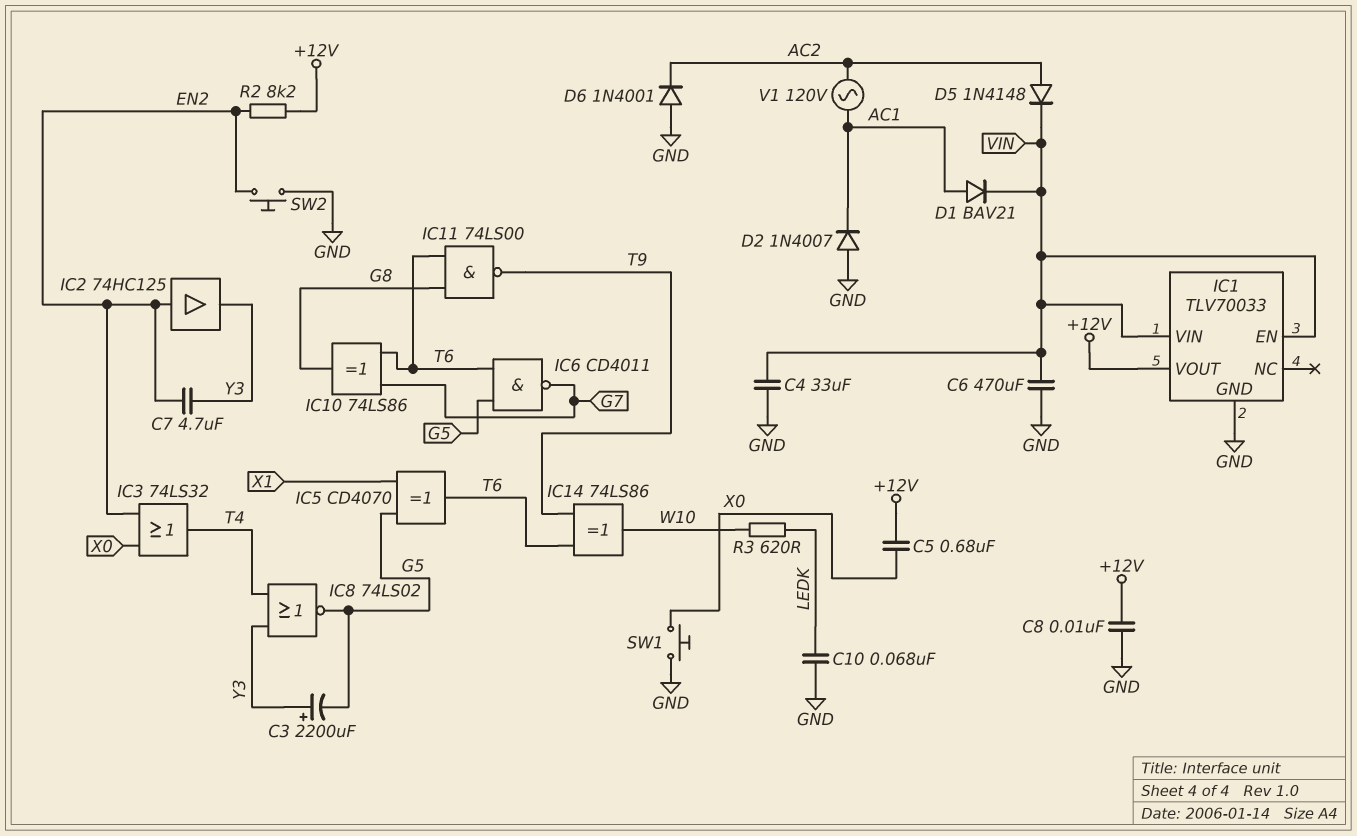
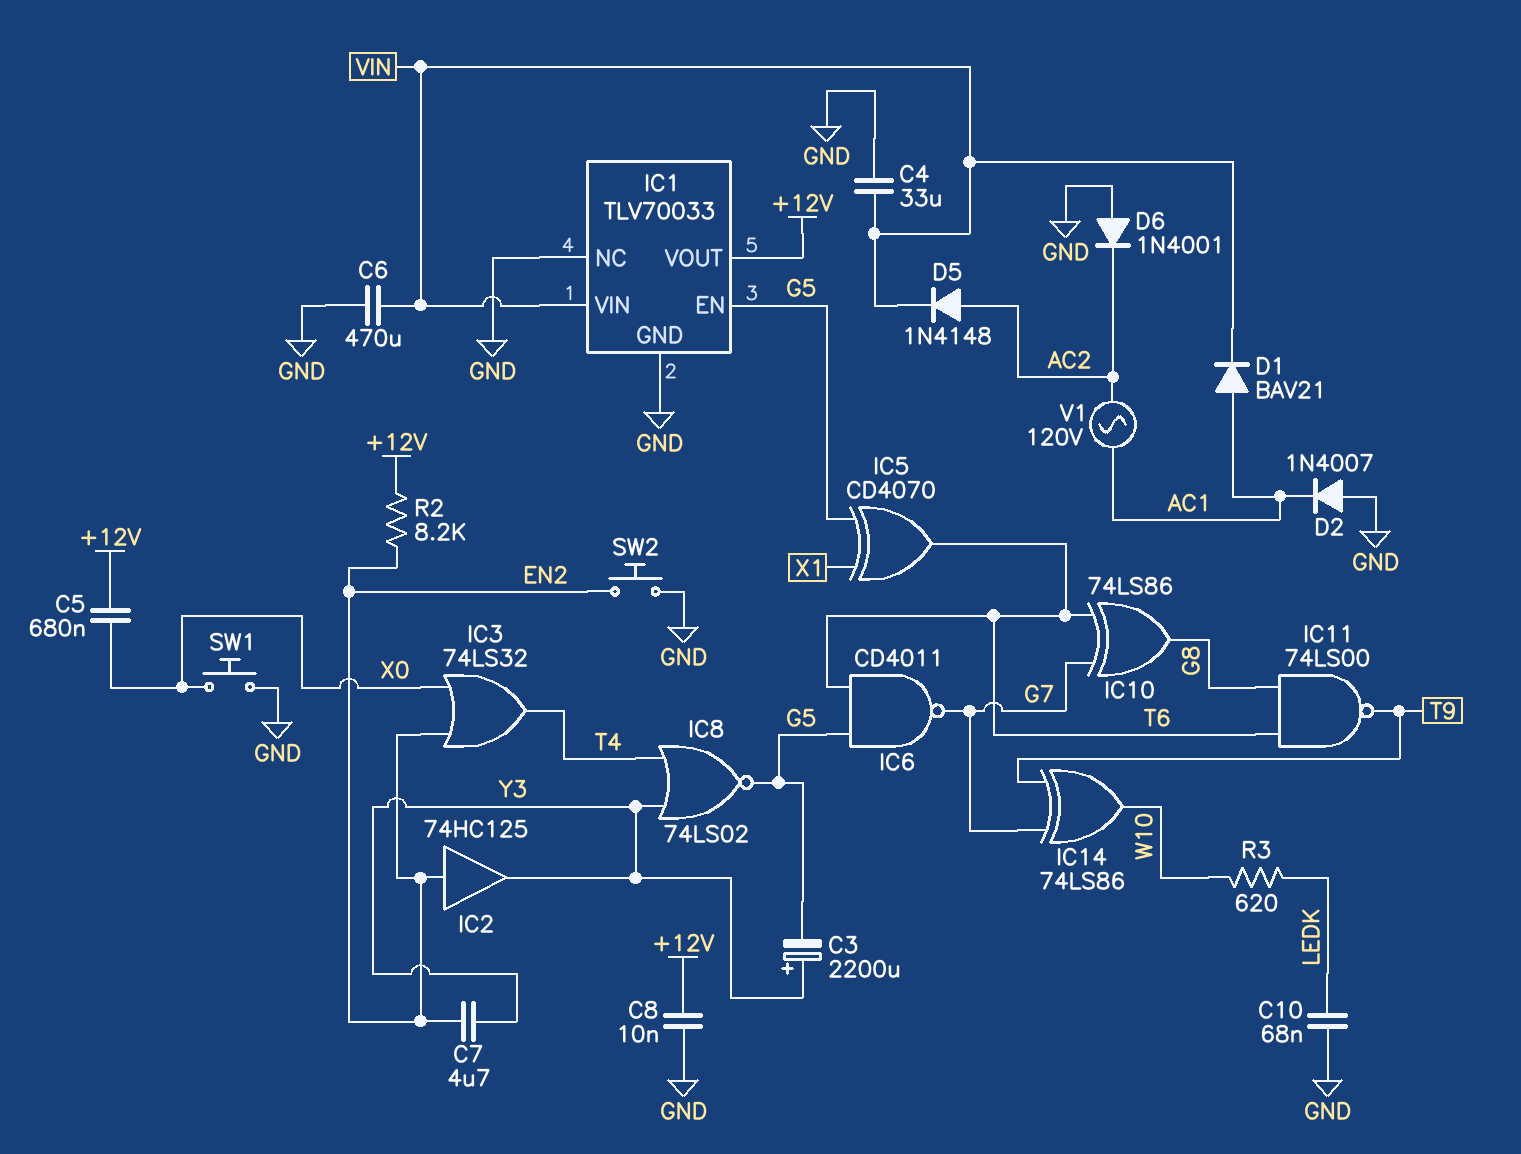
IC1 pin EN: VIN -> G5
IC1 pin NC: none -> GND
IC14: XOR 74LS86 (in T6, in T9, out W10) -> XOR 74LS86 (in G7, in T9, out W10)

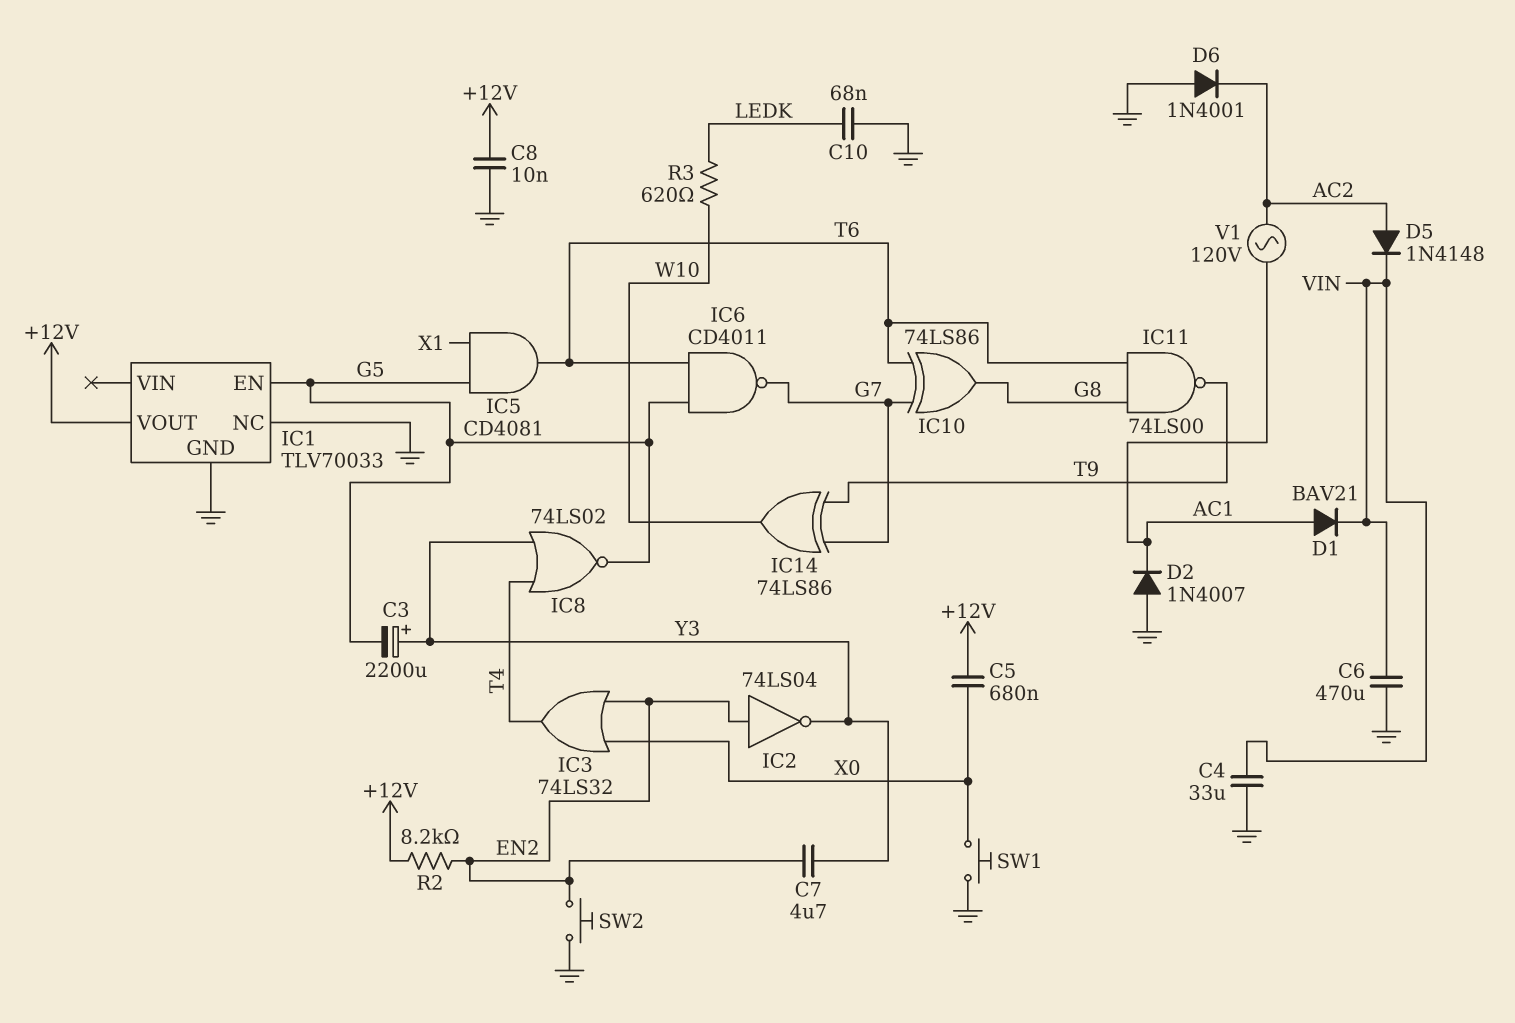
IC1 pin VIN: VIN -> none
IC2: buffer 74HC125 (in EN2, out Y3) -> NOT 74LS04 (in EN2, out Y3)
IC5: XOR CD4070 (in G5, in X1, out T6) -> AND CD4081 (in G5, in X1, out T6)

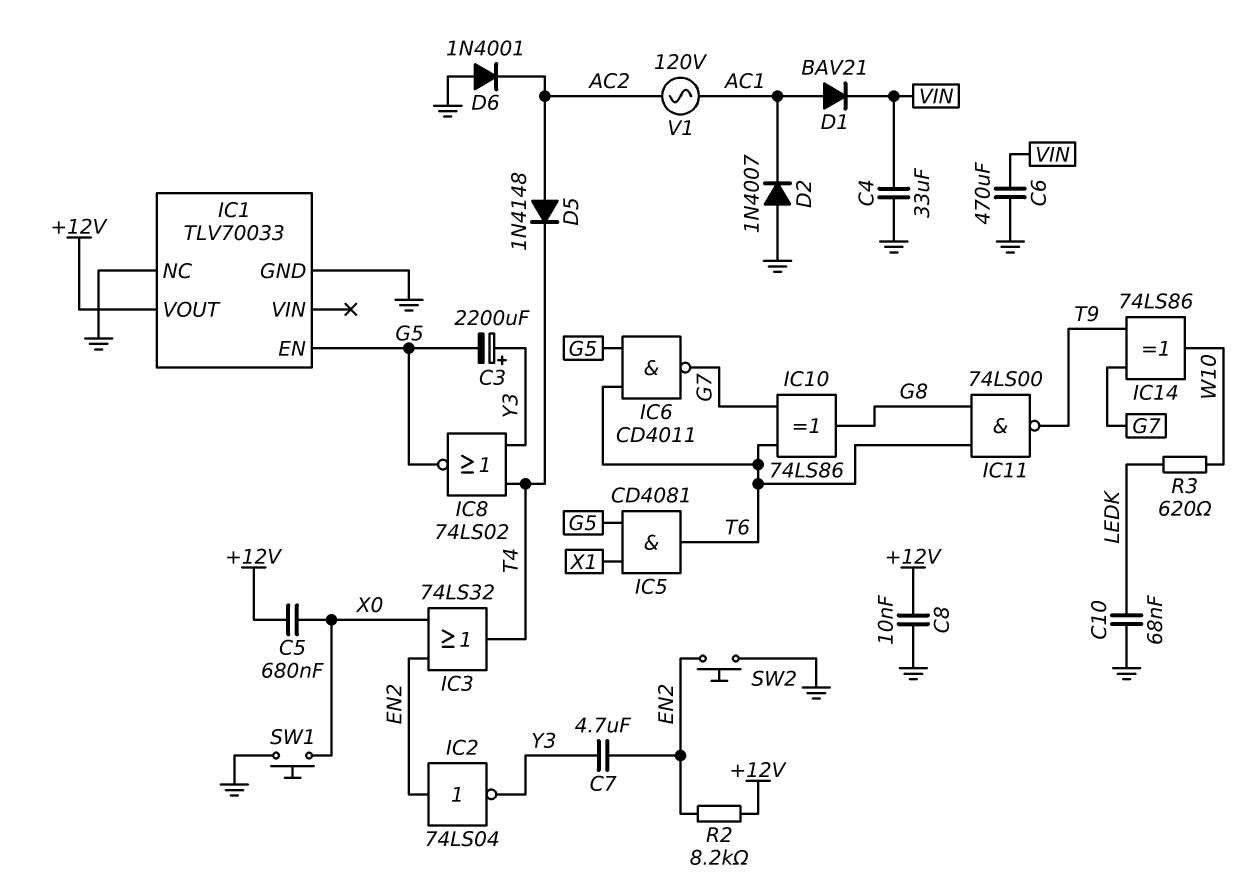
D5: diode 1N4148 (A AC2, K VIN) -> diode 1N4148 (A AC2, K T4)

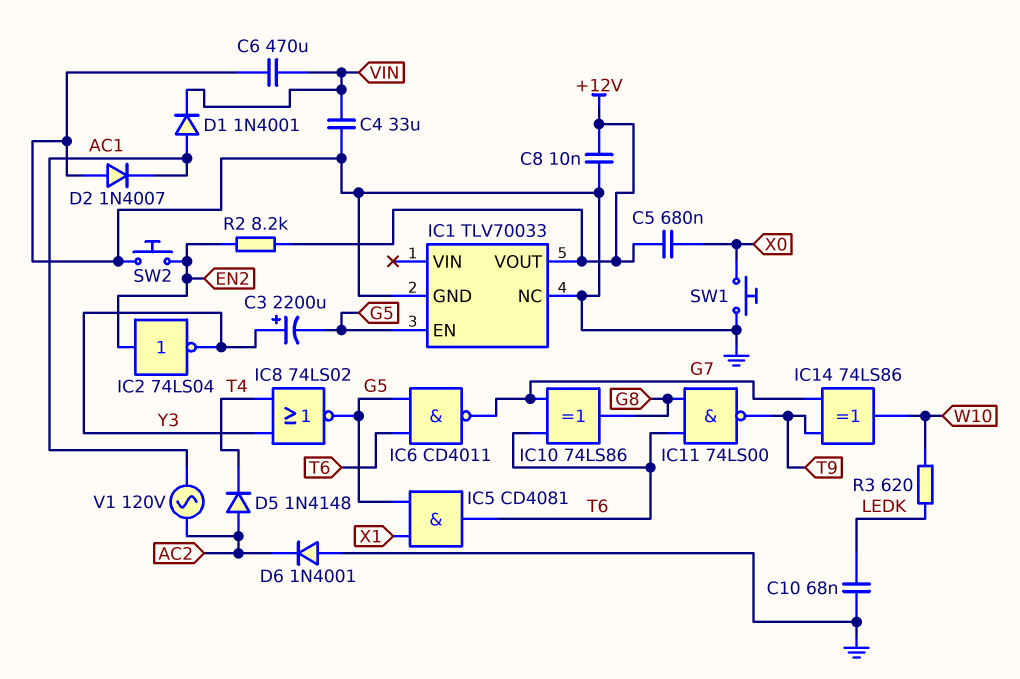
C7: 4.7uF (EN2, Y3) -> none
D1: diode BAV21 (A AC1, K VIN) -> diode 1N4001 (A AC1, K VIN)
IC3: OR 74LS32 (in EN2, in X0, out T4) -> none

